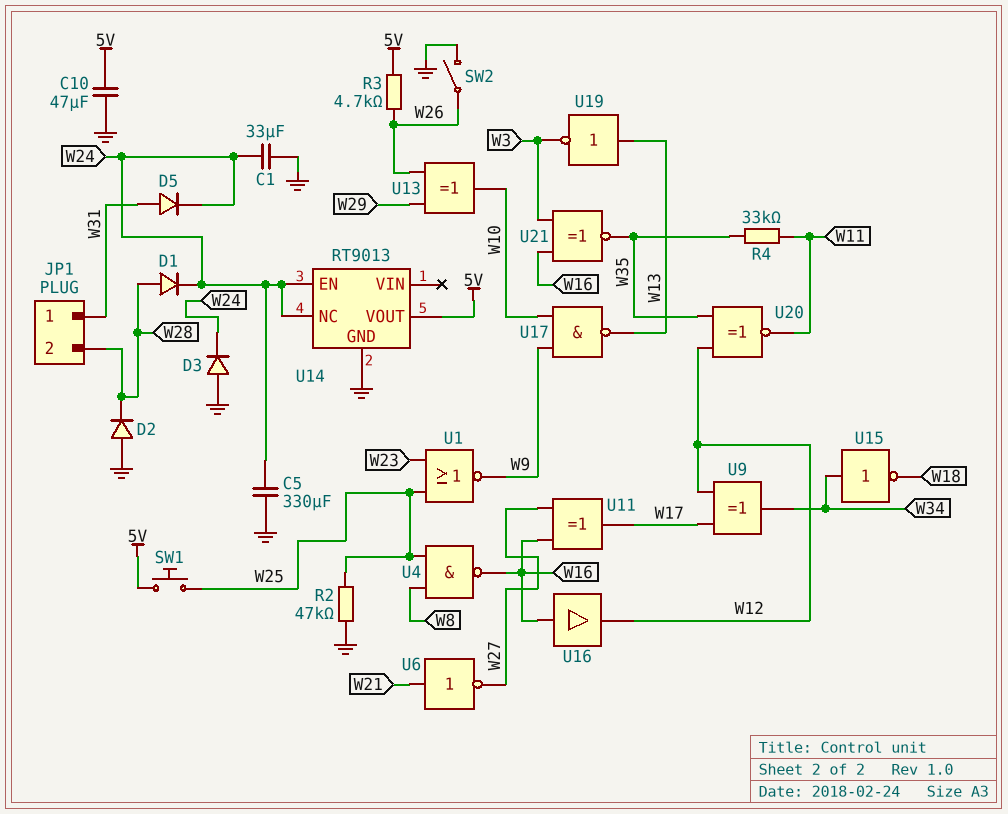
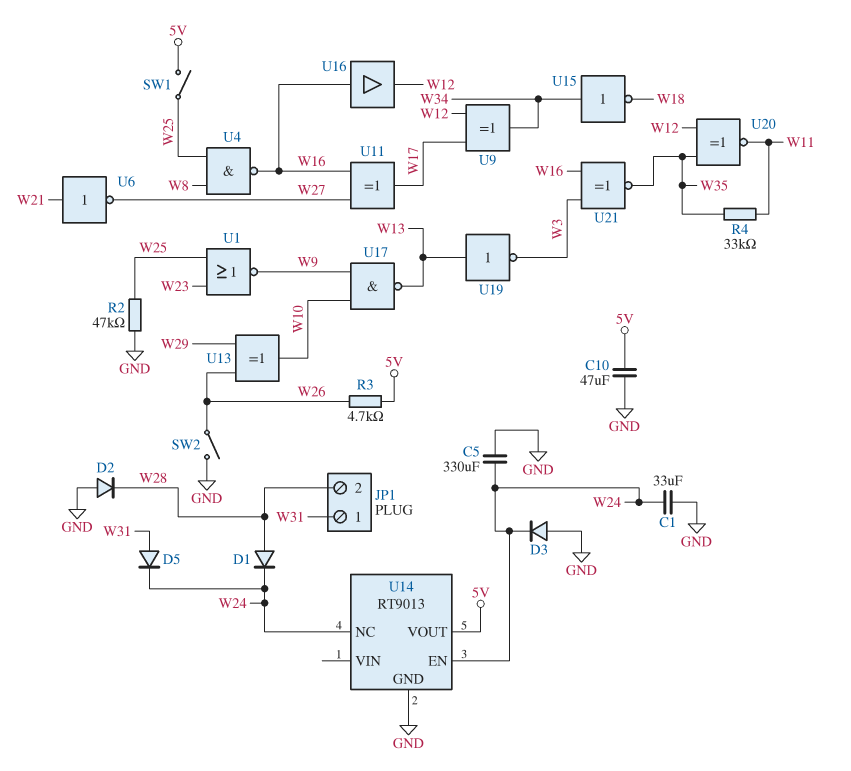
SW1: button (5V, W25) -> switch (5V, W25)

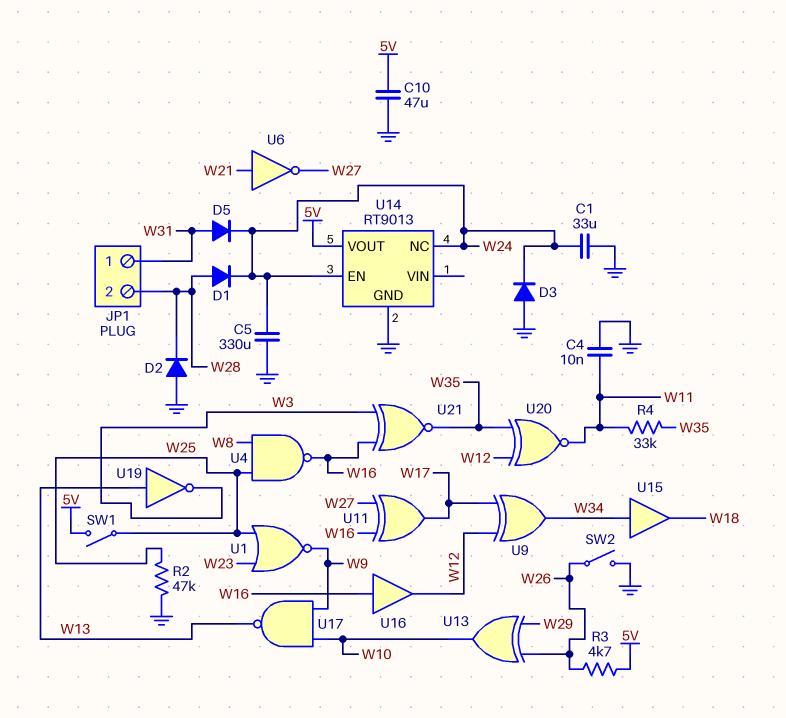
C4: none -> 10nF (GND, W11)
U15: NOT (in W34, out W18) -> buffer (in W34, out W18)

